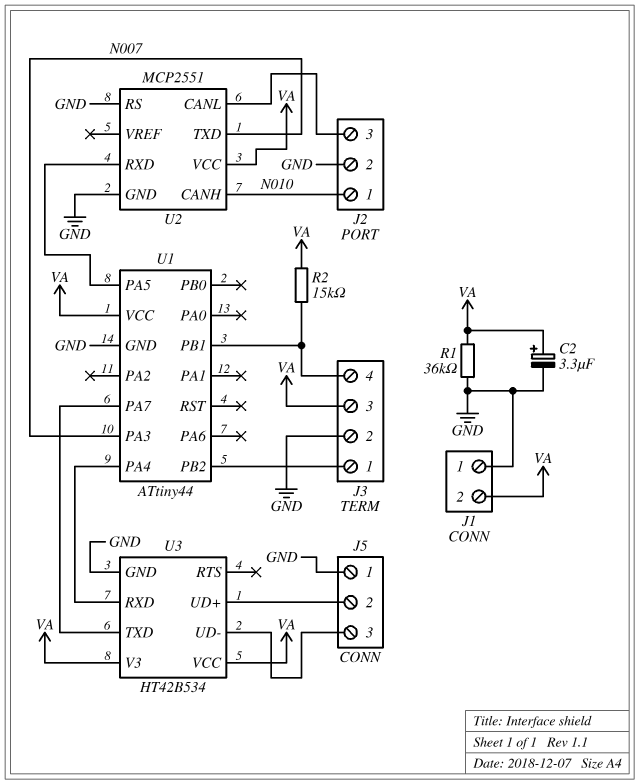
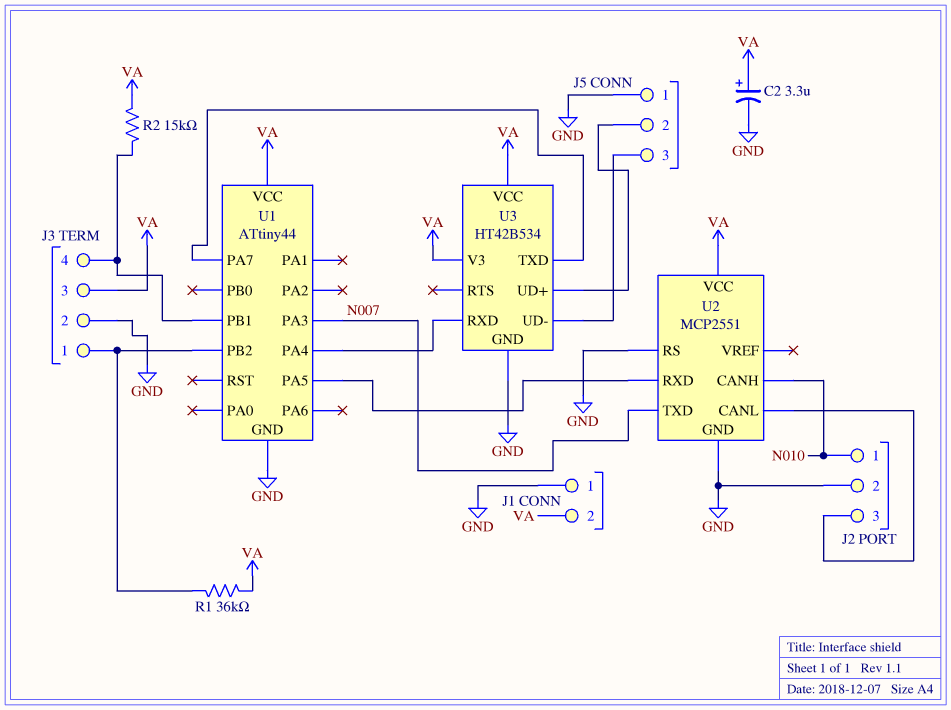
R1: 36k (GND, VA) -> 36k (J3/1, VA)

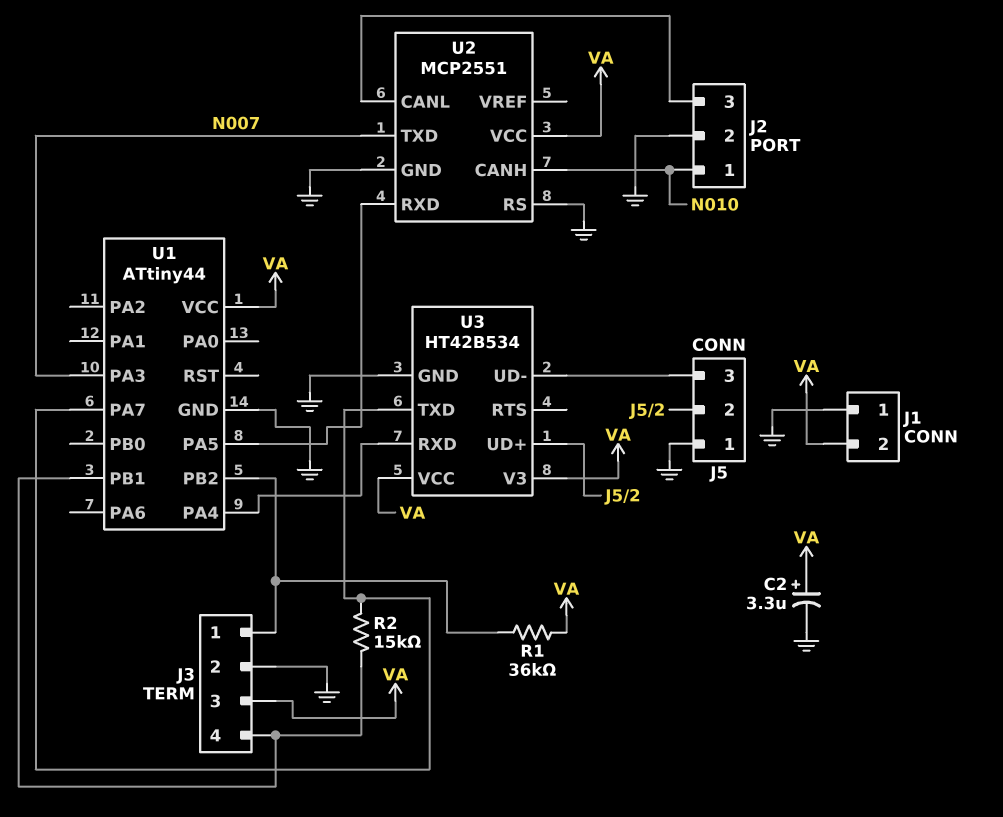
R2: 15k (J3/4, VA) -> 15k (J3/4, U1/PA7)

